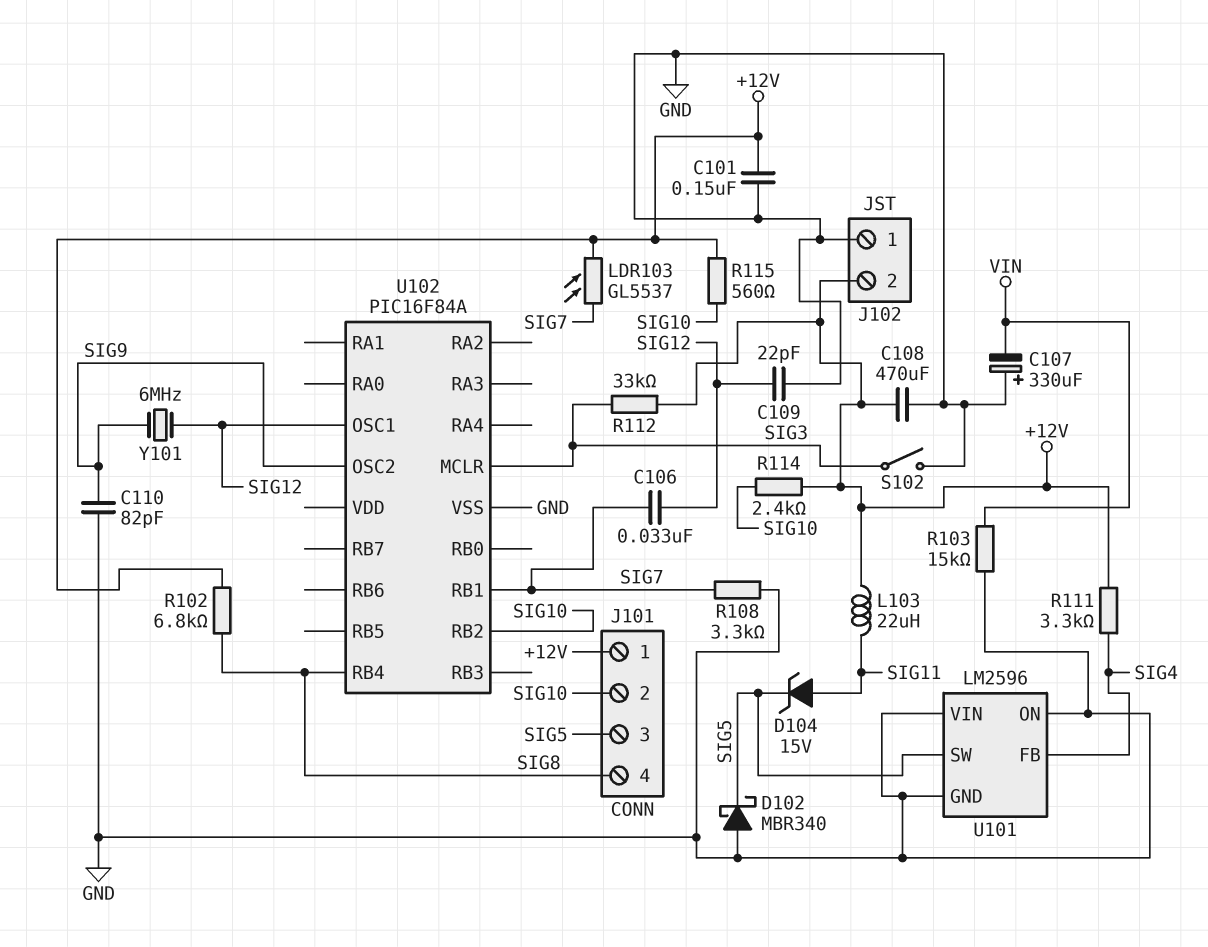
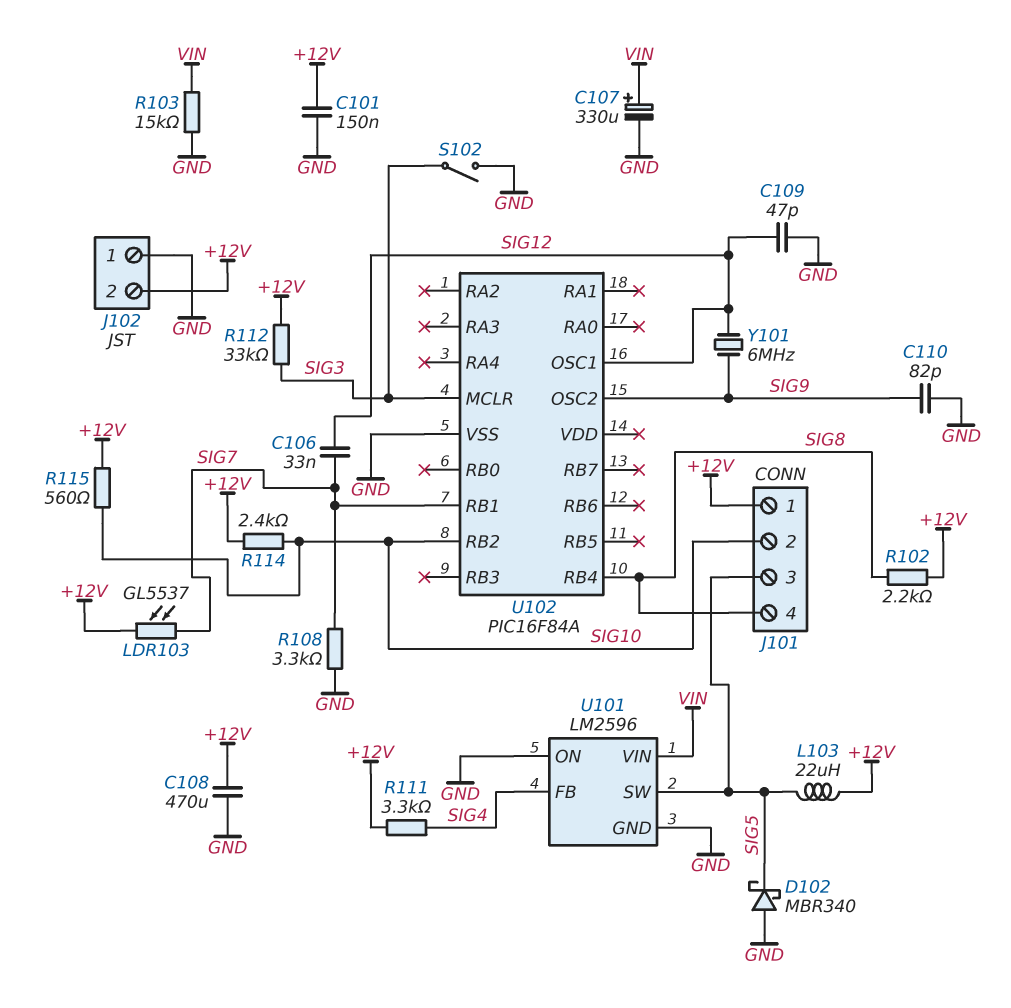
C107: 330uF (plus GND, minus VIN) -> 330uF (plus VIN, minus GND)
C109: 22pF (GND, SIG12) -> 47pF (GND, SIG12)
D104: zener 15V (A SIG11, K SIG5) -> none
L103: 22uH (+12V, SIG11) -> 22uH (+12V, SIG5)
R102: 6.8k (+12V, SIG8) -> 2.2k (+12V, SIG8)
U101 pin VIN: GND -> VIN

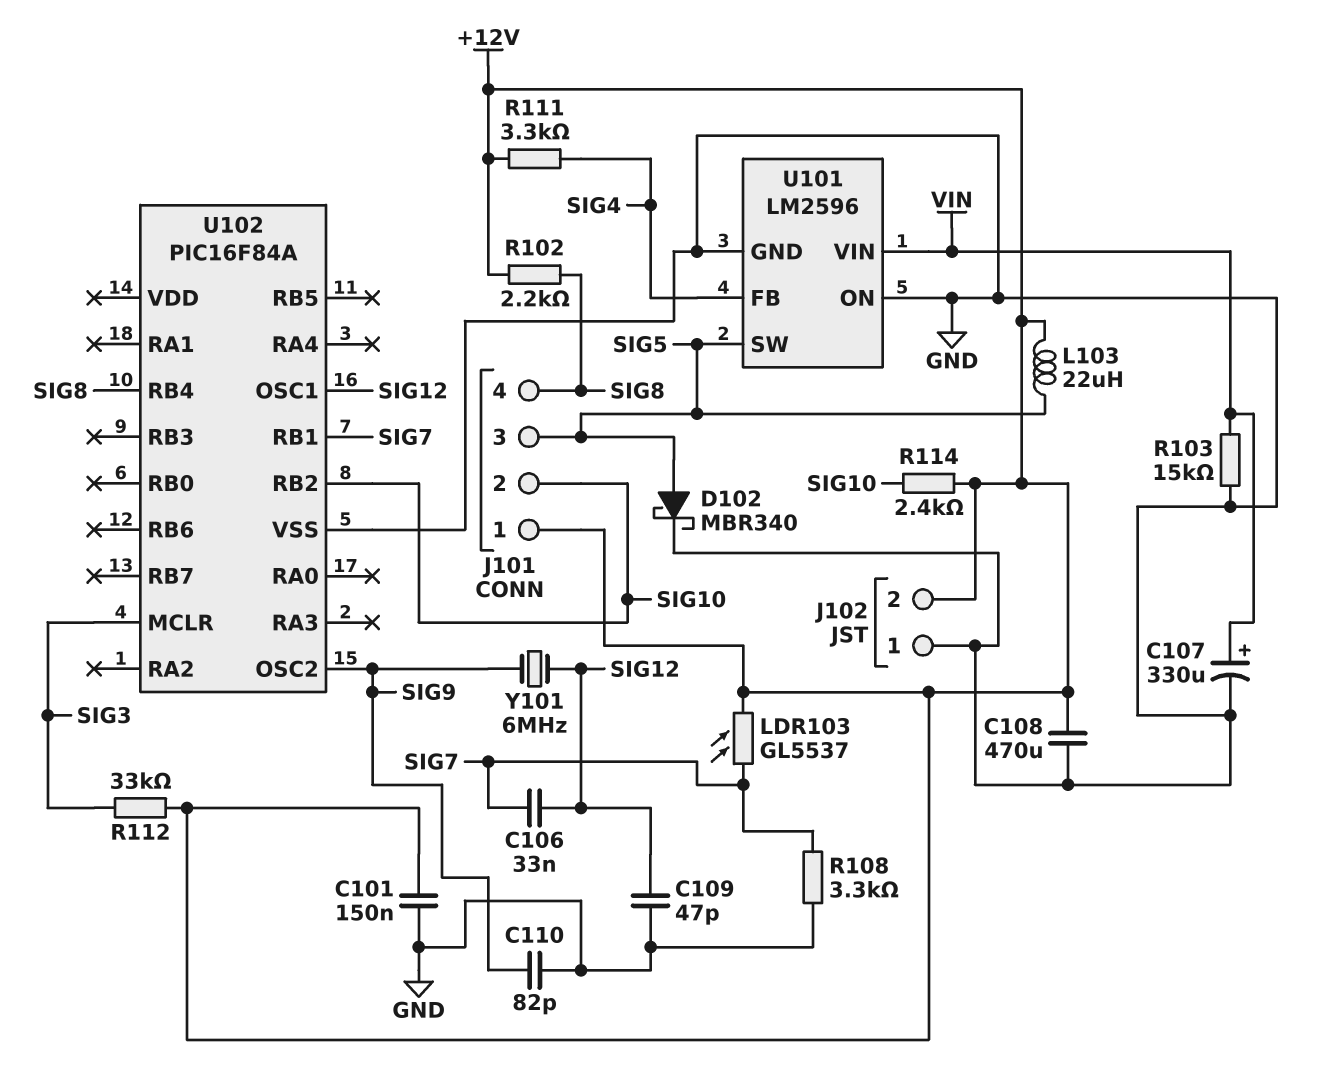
D102: schottky MBR340 (A GND, K SIG5) -> schottky MBR340 (A SIG5, K GND)
R115: 560 (+12V, SIG10) -> none
S102: switch (GND, SIG3) -> none

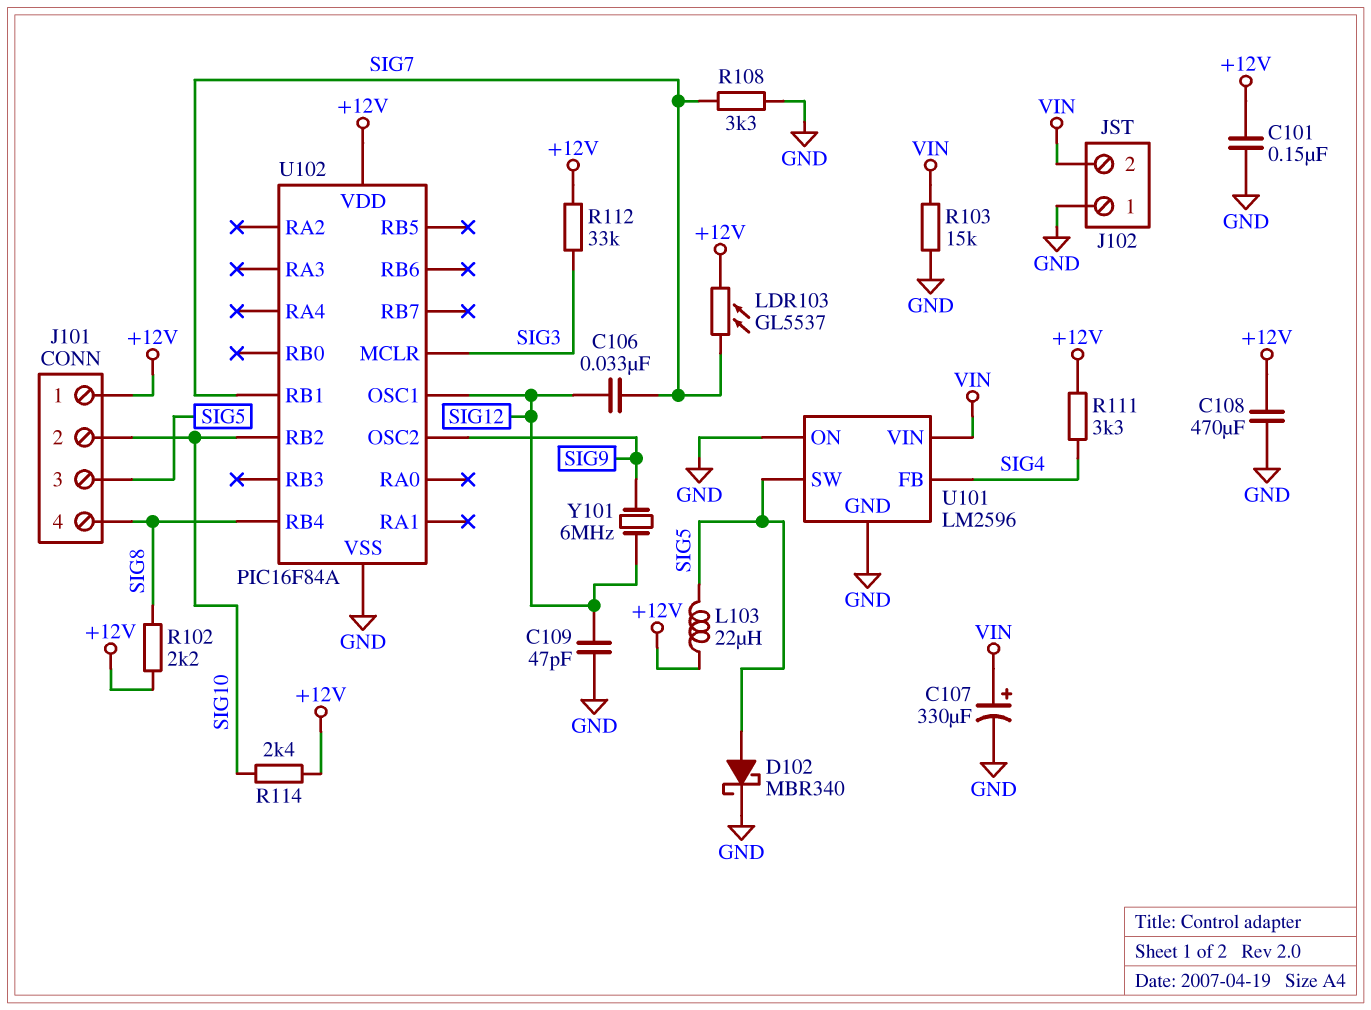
C110: 82pF (GND, SIG9) -> none
J102 pin 2: +12V -> VIN
U102 pin VDD: none -> +12V

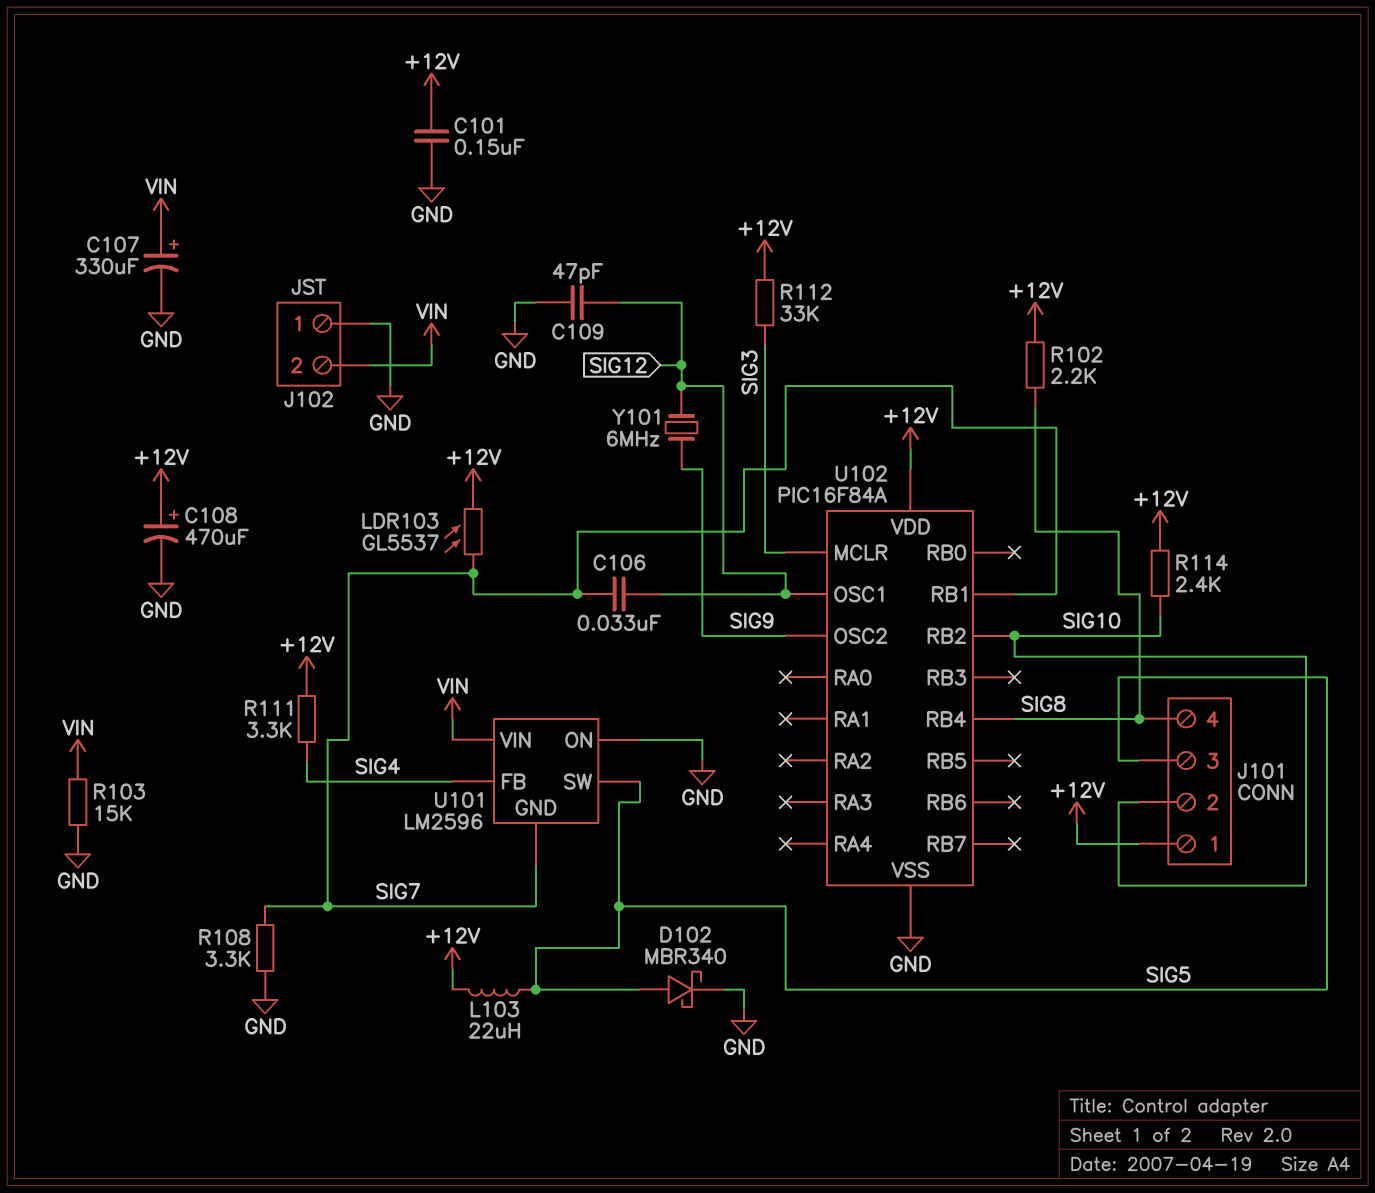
C108: 470uF (+12V, GND) -> 470uF (plus +12V, minus GND)
U101 pin GND: GND -> SIG7

